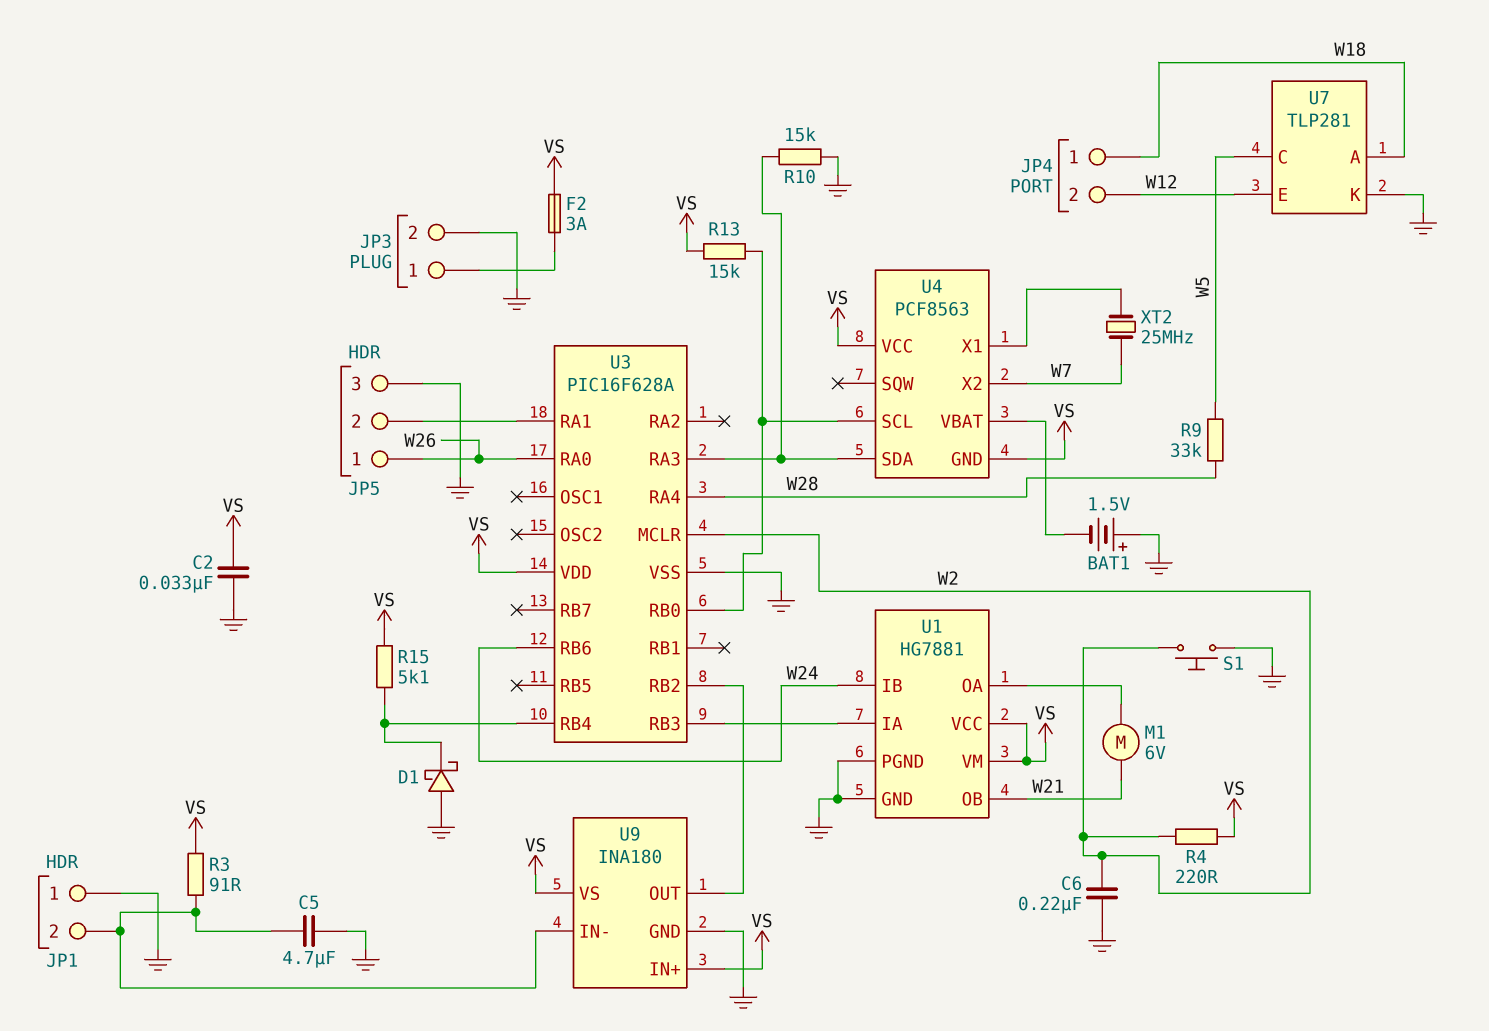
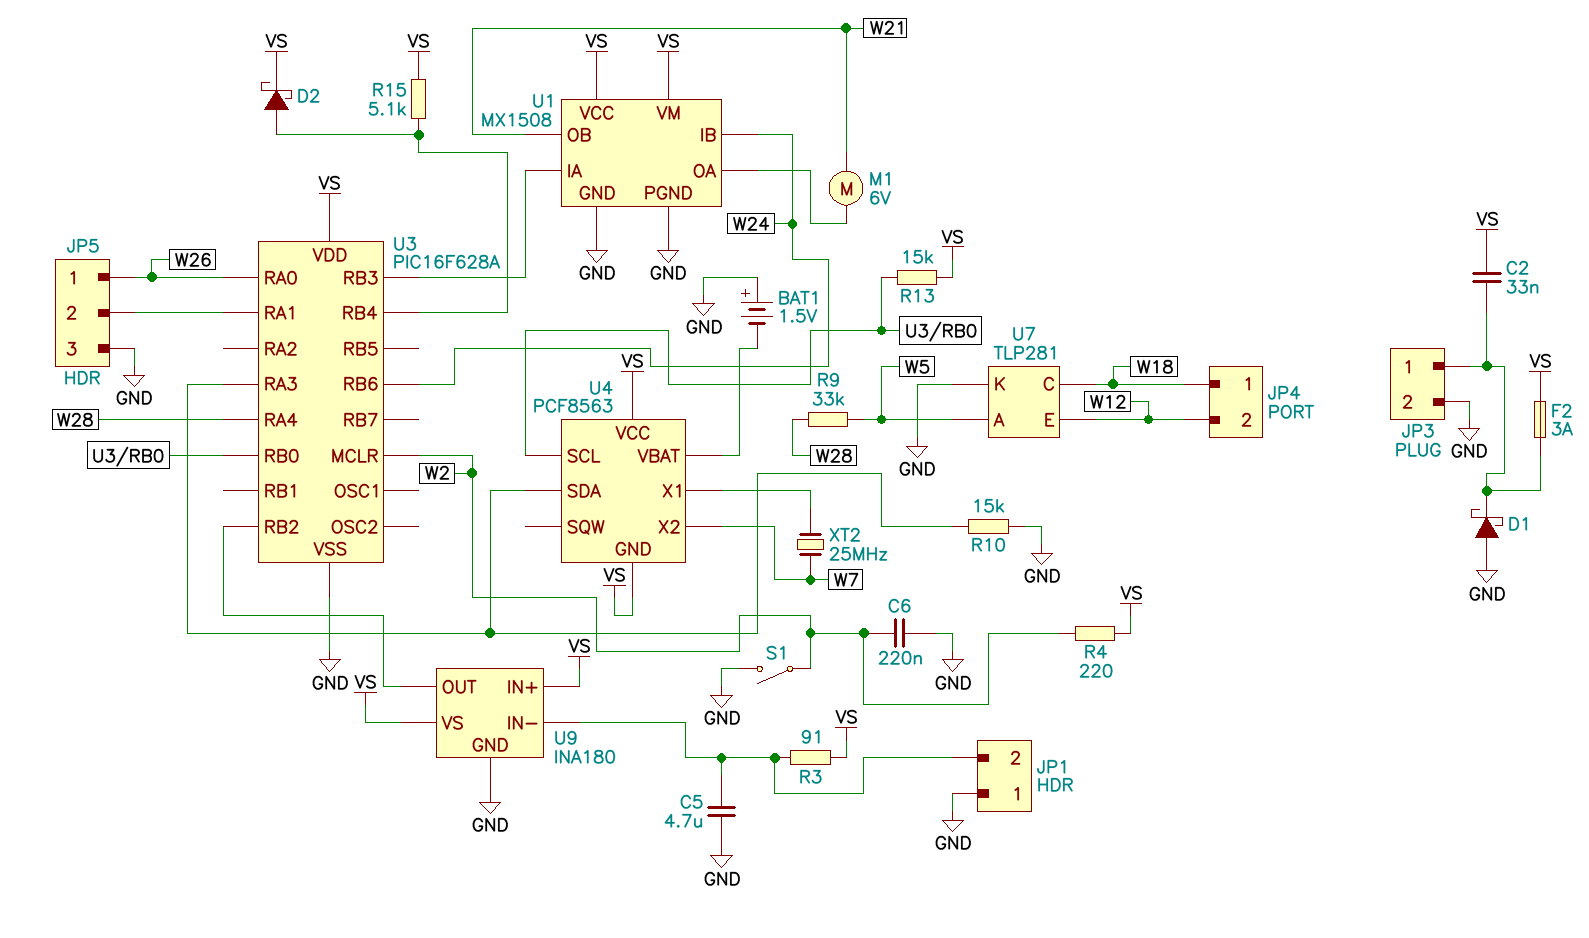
C2: 33nF (GND, VS) -> 33nF (JP3/1, VS)
D1: schottky (A GND, K U3/RB4) -> schottky (A GND, K JP3/1)
D2: none -> schottky (A U3/RB4, K VS)
S1: button (GND, W2) -> switch (GND, W2)
U1: HG7881 -> MX1508
U7 pin A: W18 -> W5
U7 pin C: W5 -> W18

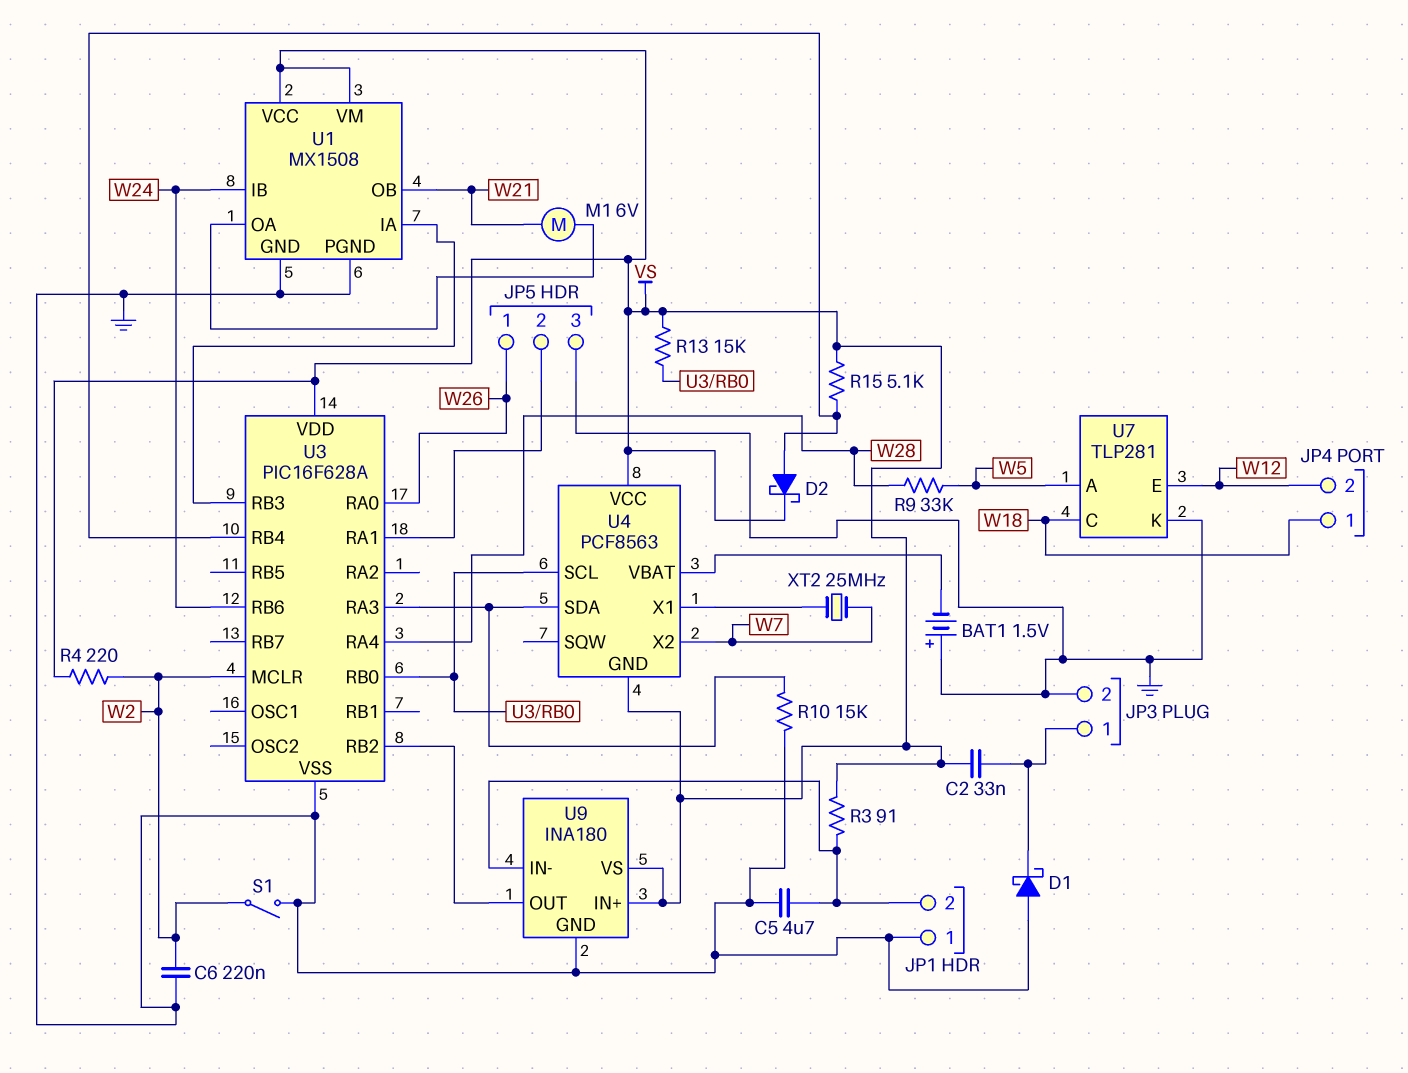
F2: 3A (JP3/1, VS) -> none

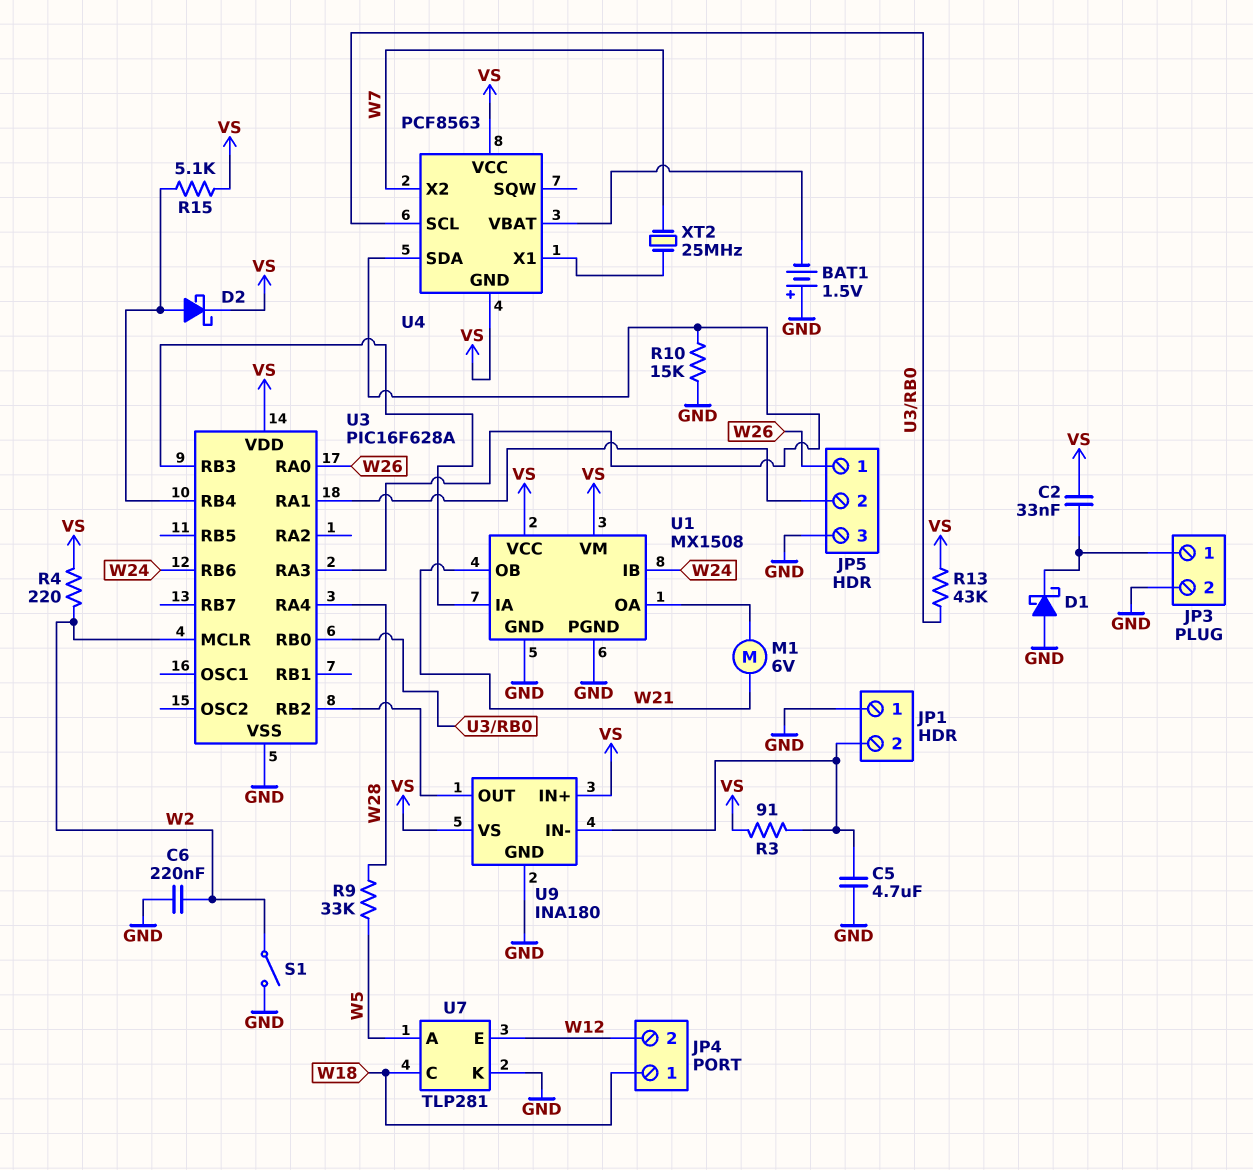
R13: 15k (U3/RB0, VS) -> 43k (U3/RB0, VS)

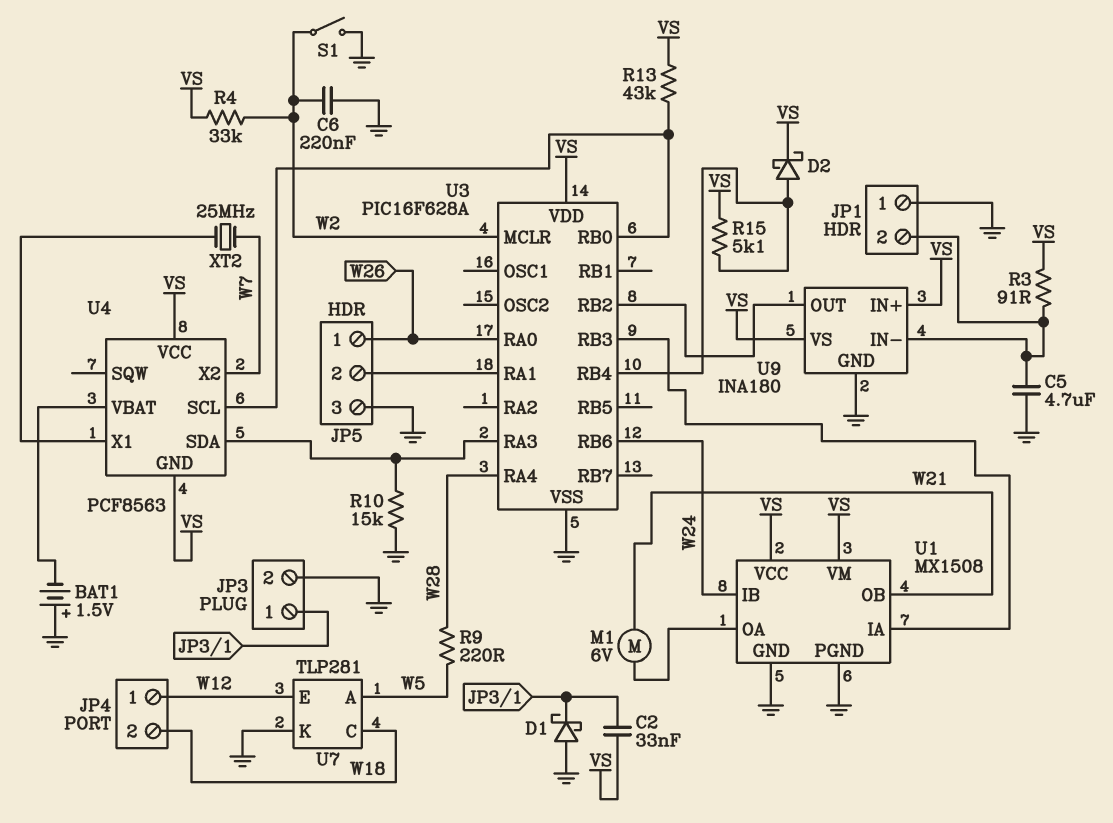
JP4 pin 1: W18 -> W12
JP4 pin 2: W12 -> W18
R4: 220 (VS, W2) -> 33k (VS, W2)
R9: 33k (W5, W28) -> 220 (W5, W28)

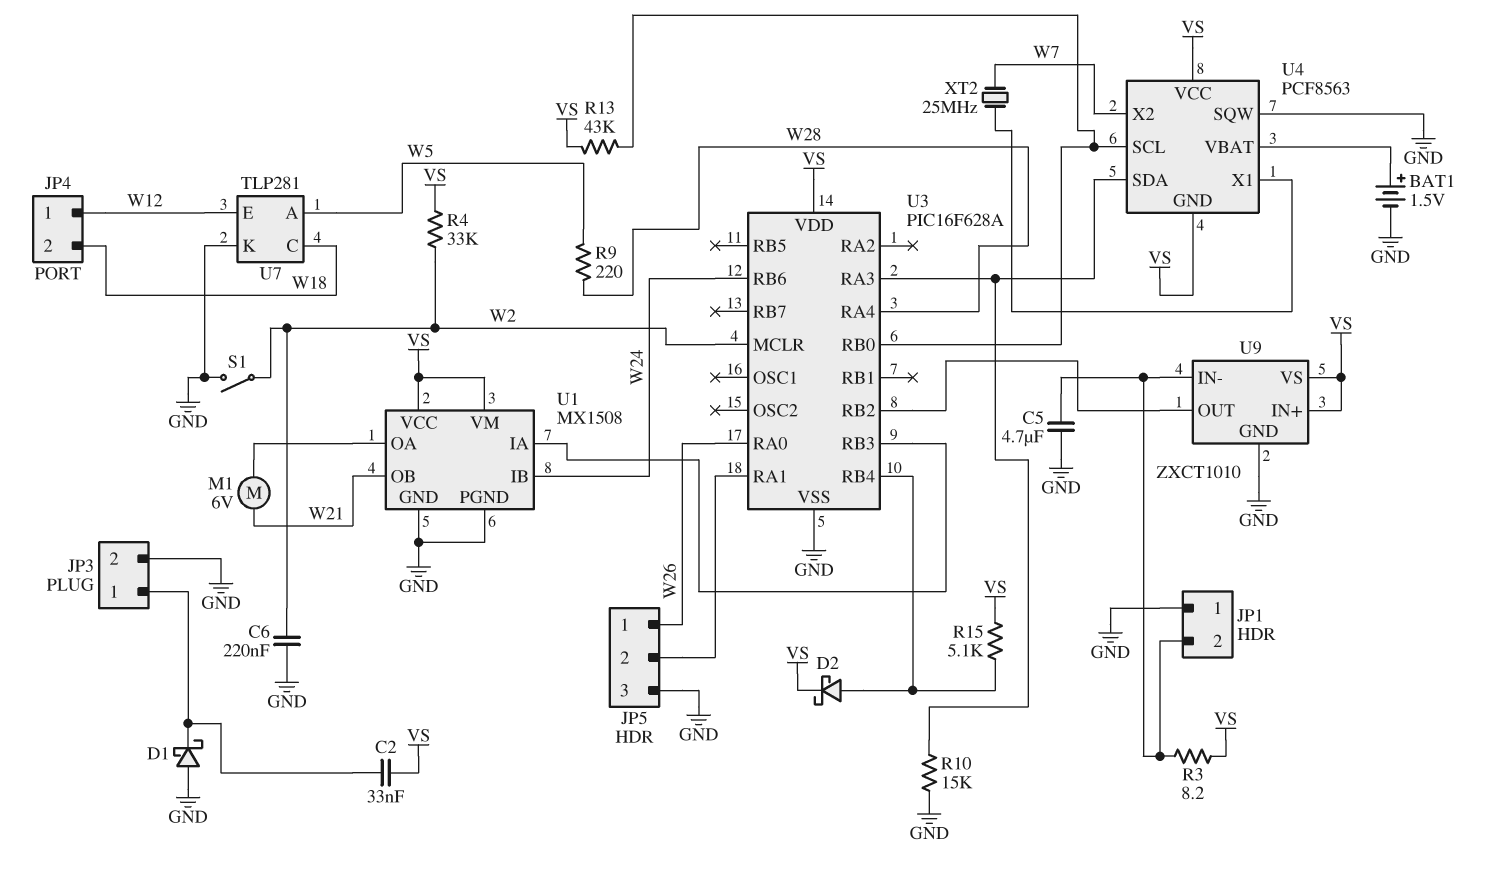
BAT1: 1.5V (plus GND, minus U4/VBAT) -> 1.5V (plus U4/VBAT, minus GND)
R3: 91 (JP1/2, VS) -> 8.2 (JP1/2, VS)
U4 pin SQW: none -> GND
U9: INA180 -> ZXCT1010

